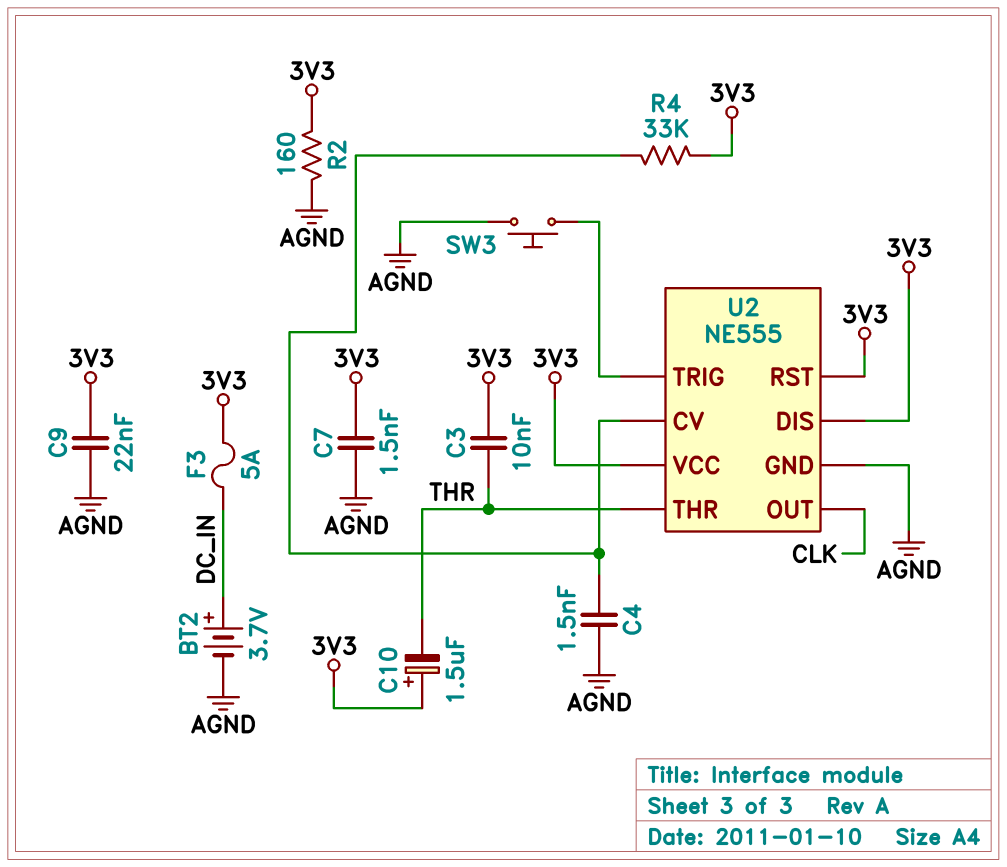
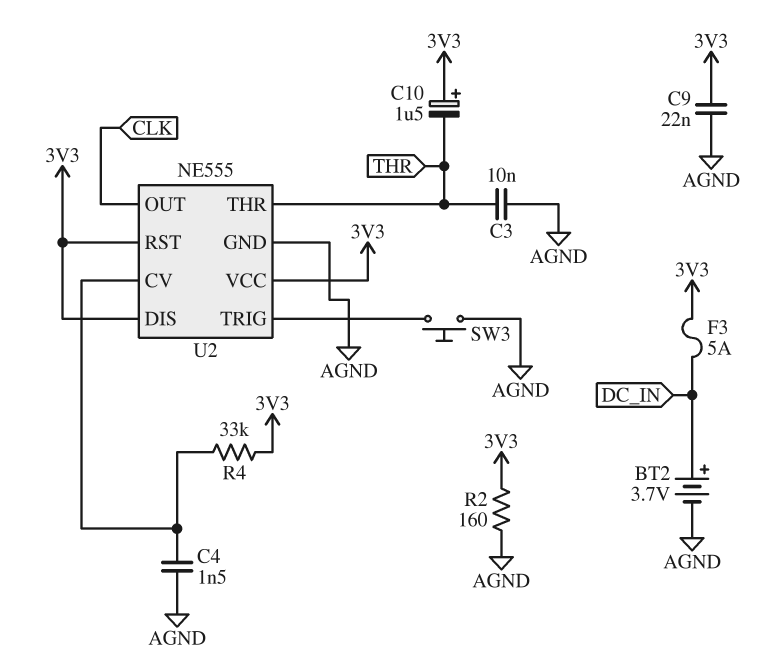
C3: 10nF (3V3, THR) -> 10nF (AGND, THR)
C7: 1.5nF (3V3, AGND) -> none

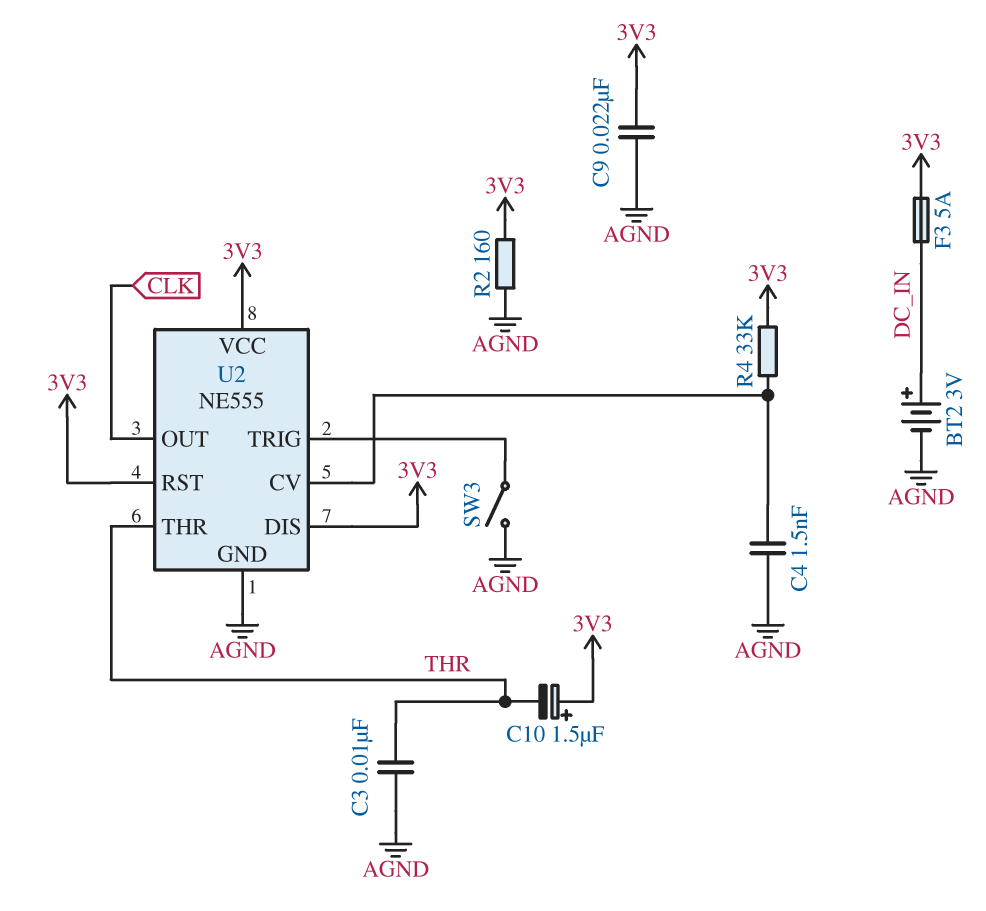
BT2: 3.7V (plus DC_IN, minus AGND) -> 3V (plus DC_IN, minus AGND)
SW3: button (AGND, U2/TRIG) -> switch (AGND, U2/TRIG)

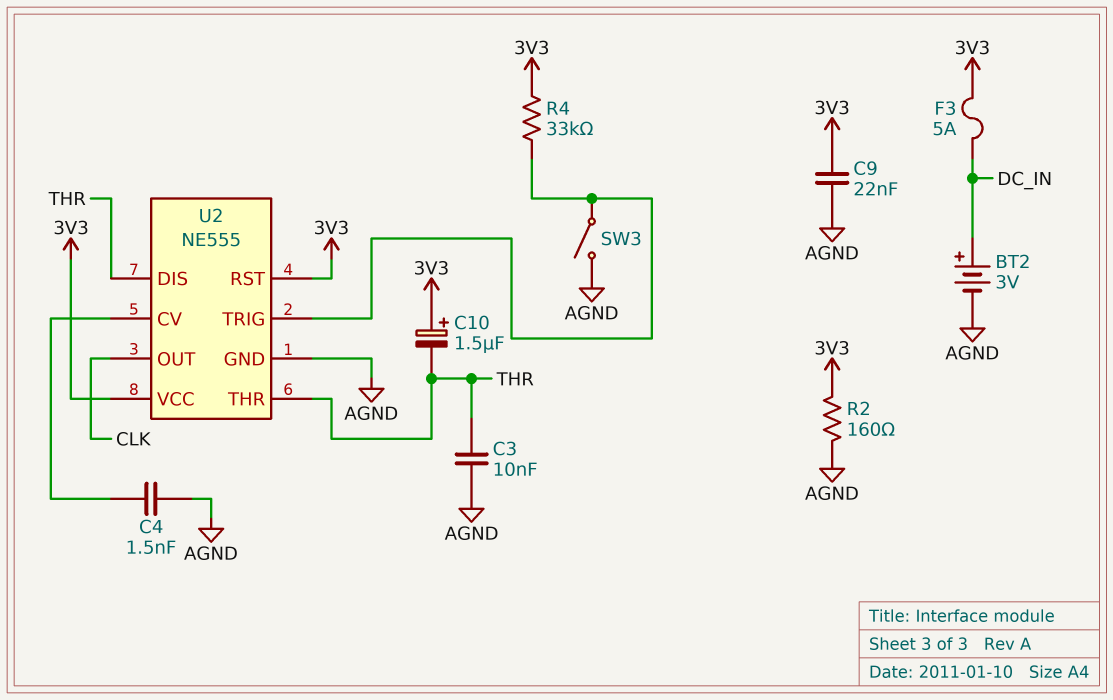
R4: 33k (3V3, U2/CV) -> 33k (3V3, U2/TRIG)
U2 pin DIS: 3V3 -> THR

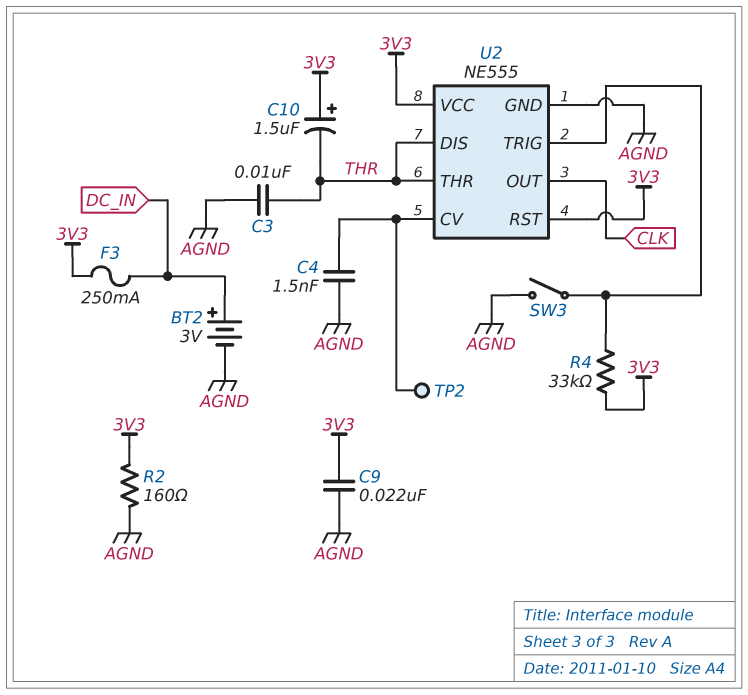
F3: 5A (3V3, DC_IN) -> 250mA (3V3, DC_IN)
TP2: none -> test point (U2/CV)

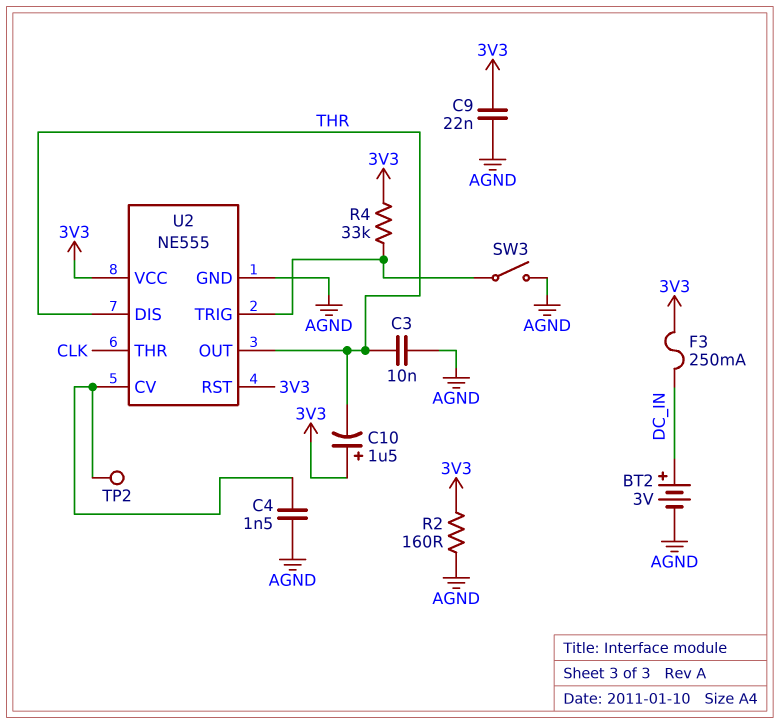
U2 pin OUT: CLK -> THR
U2 pin THR: THR -> CLK

